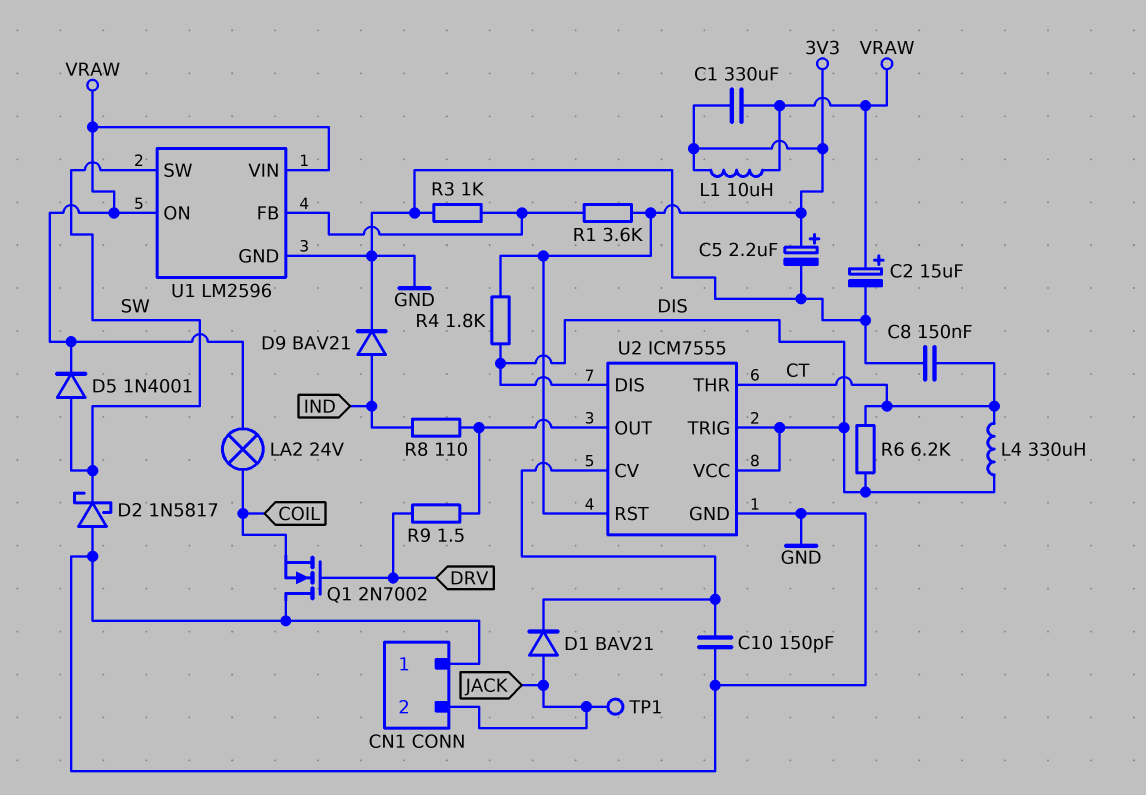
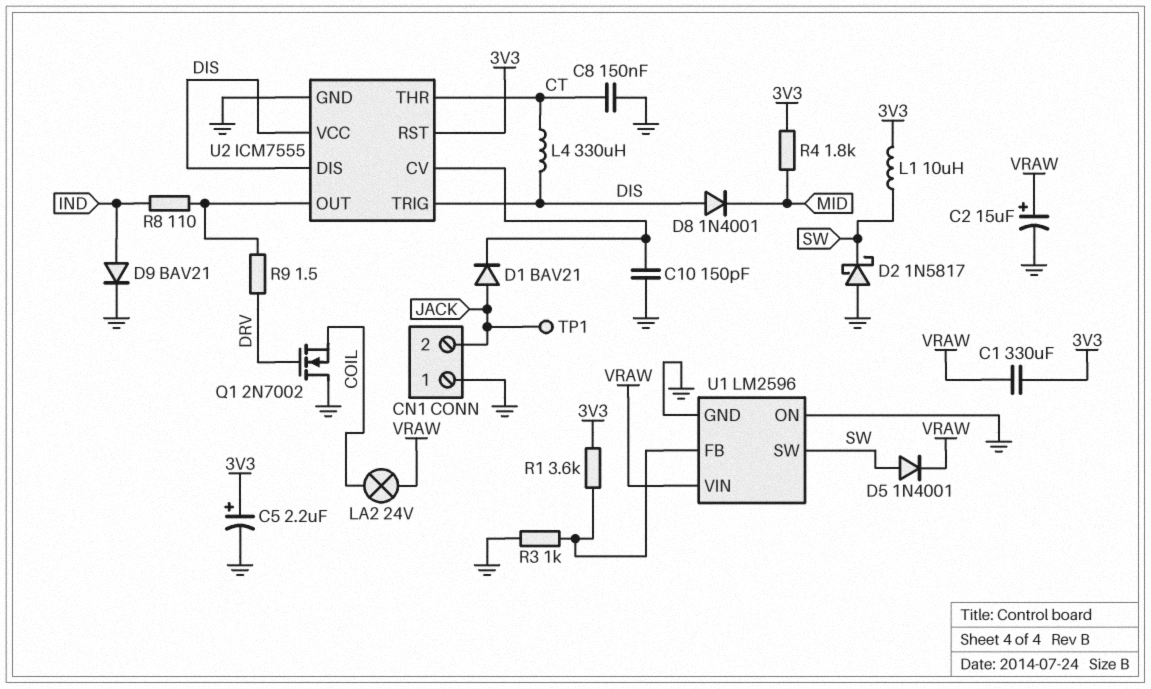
D8: none -> diode 1N4001 (A DIS, K MID)
L1: 10uH (3V3, VRAW) -> 10uH (3V3, SW)
R4: 1.8k (3V3, DIS) -> 1.8k (3V3, MID)
R6: 6.2k (CT, DIS) -> none
U1 pin ON: VRAW -> GND

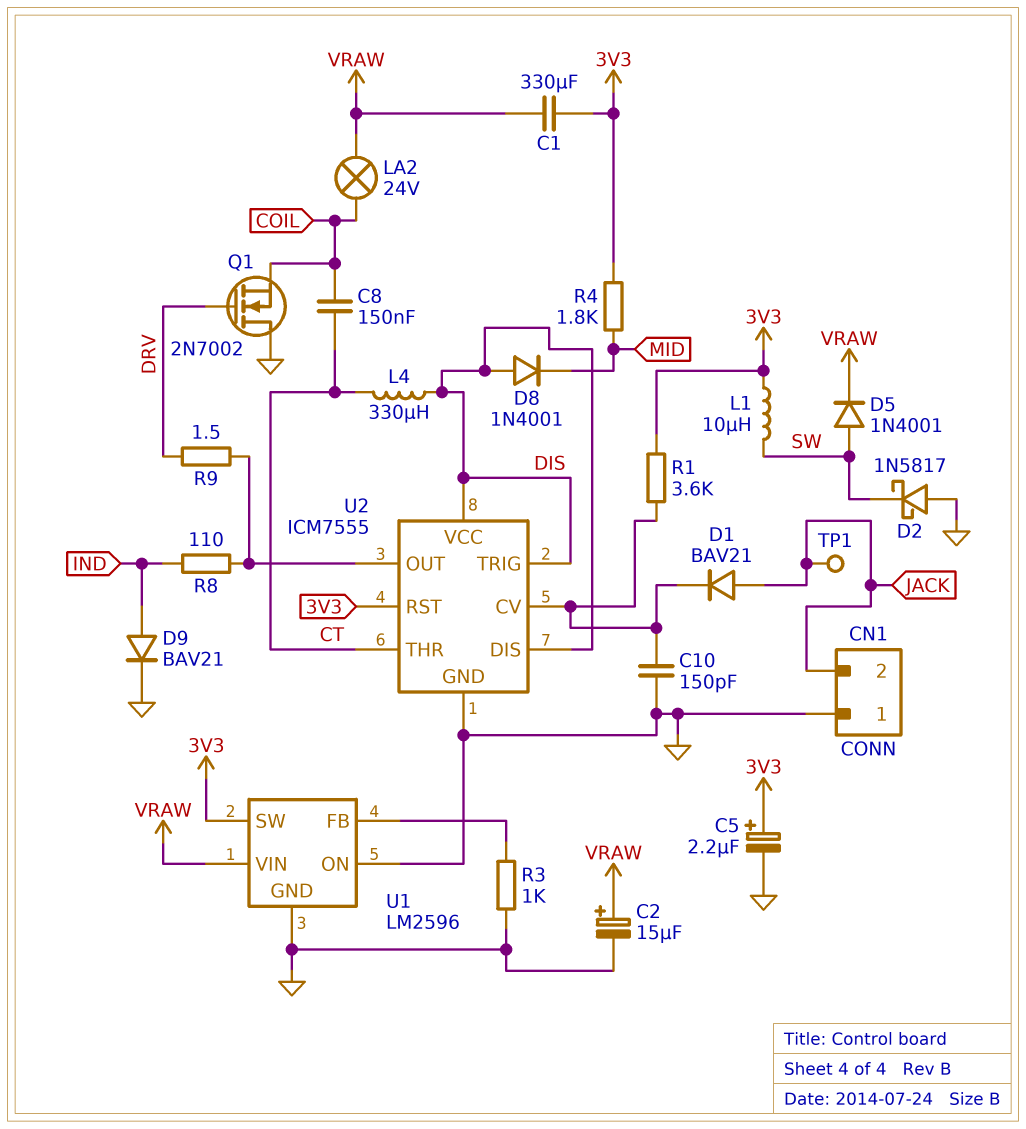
C8: 150nF (CT, GND) -> 150nF (COIL, CT)
R1: 3.6k (3V3, U1/FB) -> 3.6k (3V3, U2/CV)
U1 pin SW: SW -> 3V3

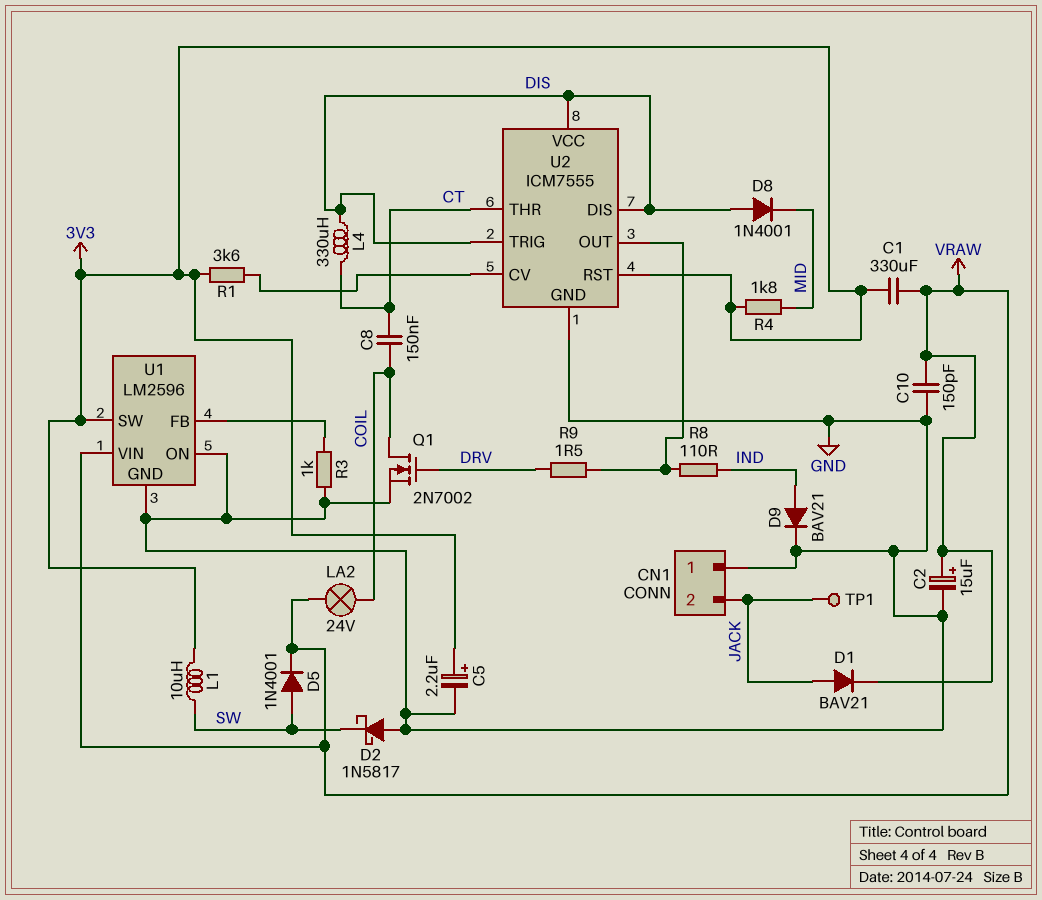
C10: 150pF (GND, U2/CV) -> 150pF (GND, VRAW)
D1: diode BAV21 (A JACK, K U2/CV) -> diode BAV21 (A JACK, K VRAW)
Q1: NMOS 2N7002 (G DRV, D GND, S COIL) -> NMOS 2N7002 (G DRV, D COIL, S GND)

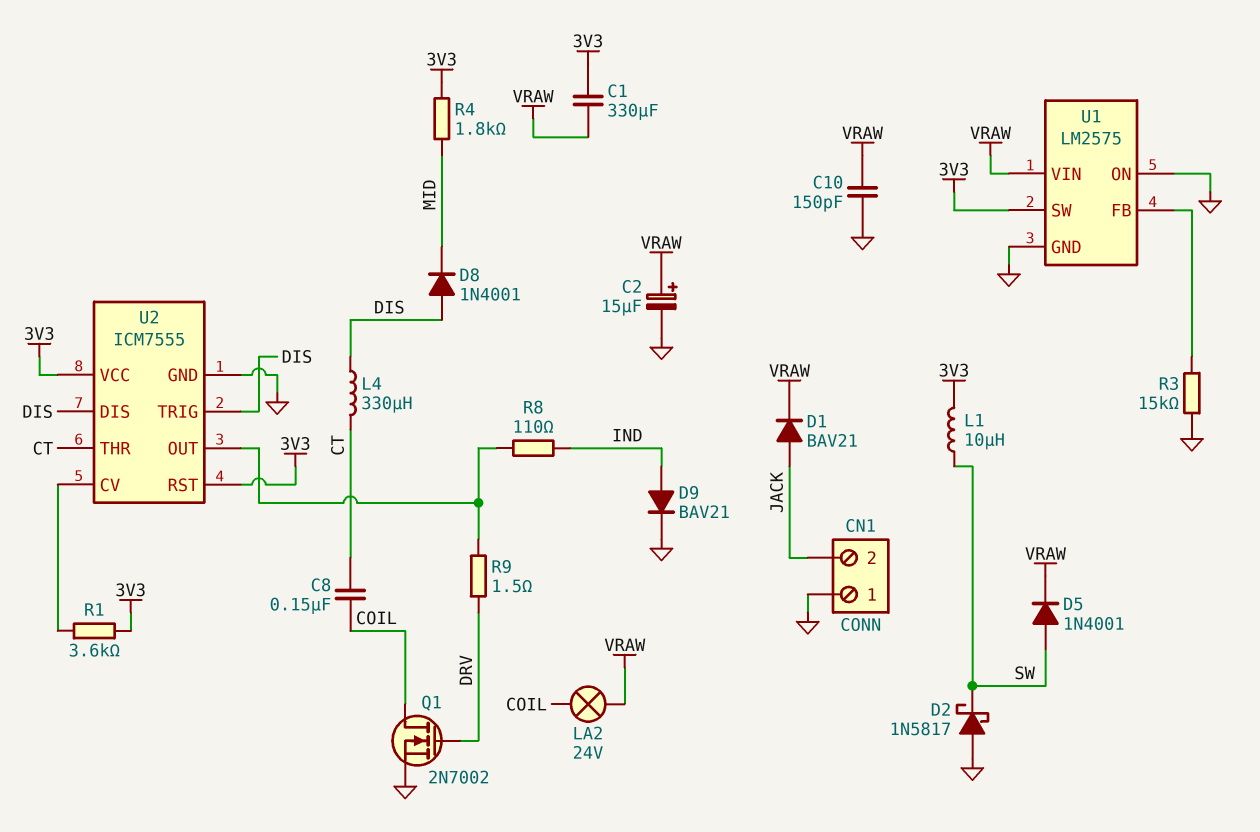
C5: 2.2uF (plus 3V3, minus GND) -> none
R3: 1k (GND, U1/FB) -> 15k (GND, U1/FB)
TP1: test point (JACK) -> none
U1: LM2596 -> LM2575
U2 pin VCC: DIS -> 3V3

